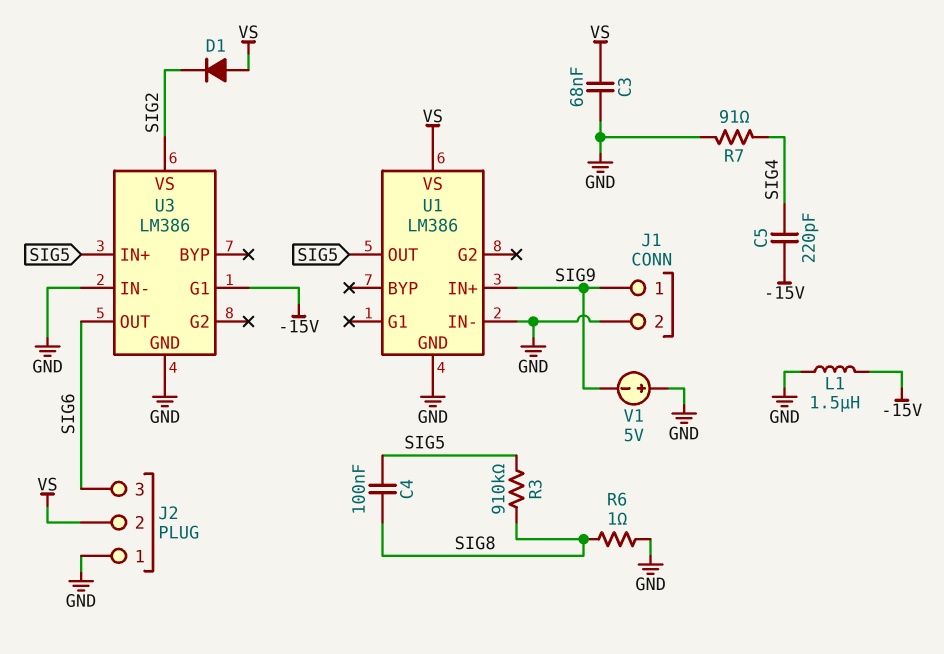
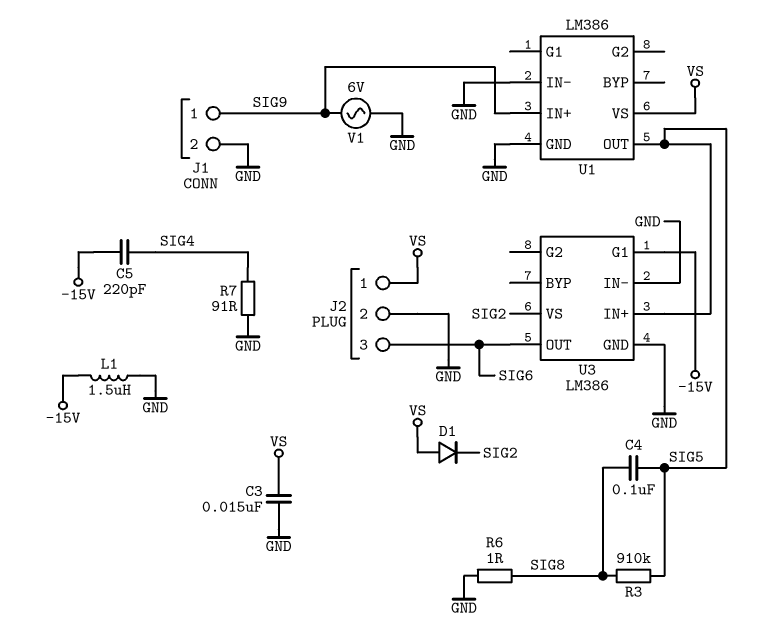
C3: 68nF (GND, VS) -> 15nF (GND, VS)
J2 pin 1: GND -> VS
J2 pin 2: VS -> GND
V1: 5V (plus GND, minus SIG9) -> AC 6V (GND, SIG9)

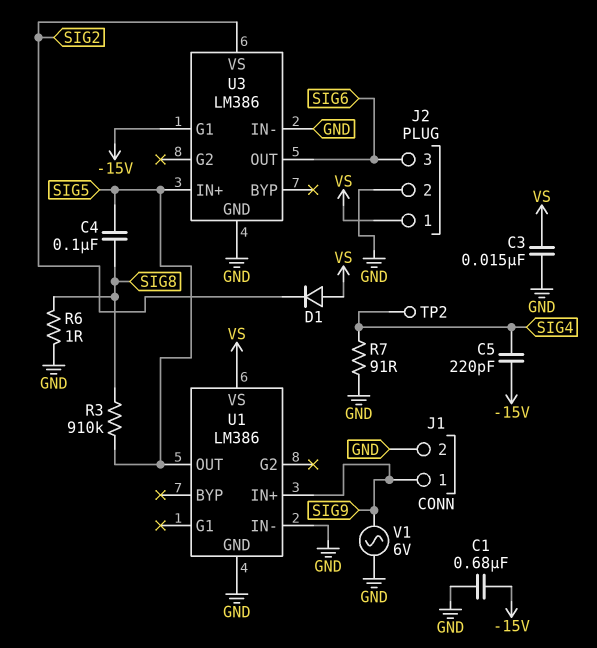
C1: none -> 680nF (-15V, GND)
L1: 1.5uH (-15V, GND) -> none
TP2: none -> test point (SIG4)

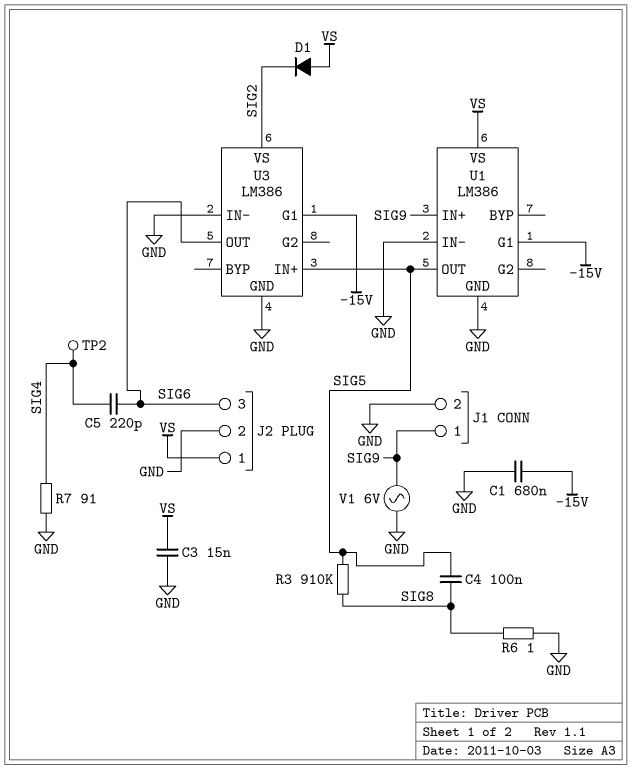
C5: 220pF (-15V, SIG4) -> 220pF (SIG4, SIG6)
U1 pin G1: none -> -15V

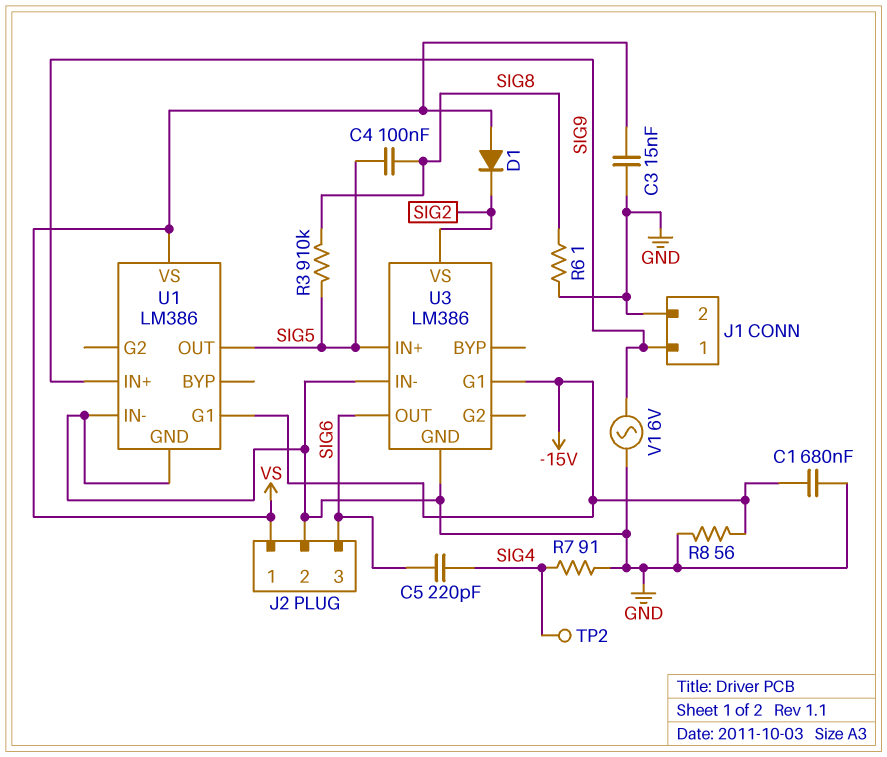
R8: none -> 56 (-15V, GND)

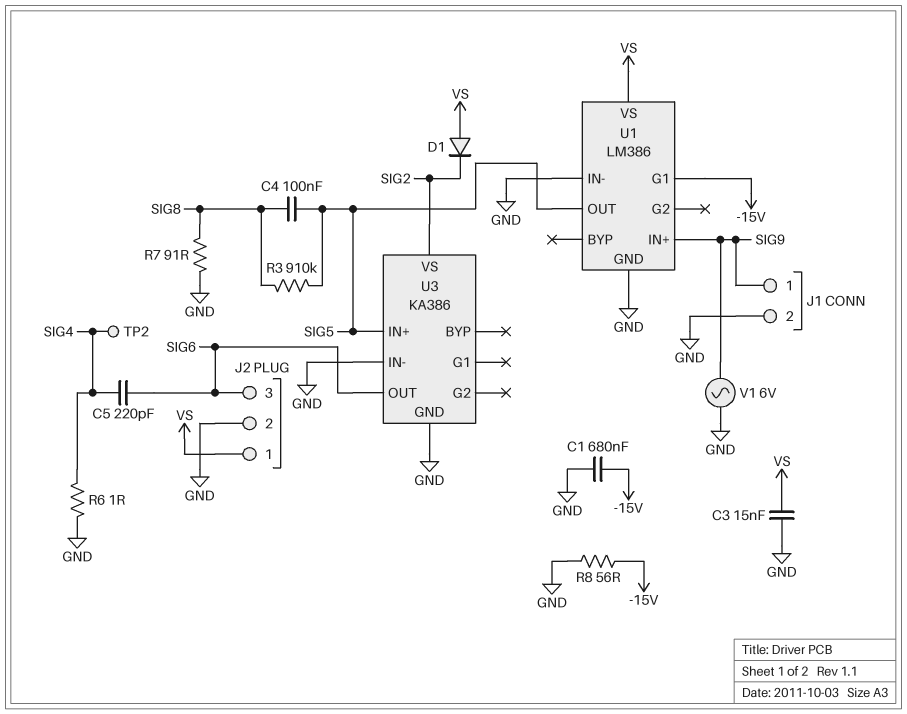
R6: 1 (GND, SIG8) -> 1 (GND, SIG4)
R7: 91 (GND, SIG4) -> 91 (GND, SIG8)
U3: LM386 -> KA386
U3 pin G1: -15V -> none

